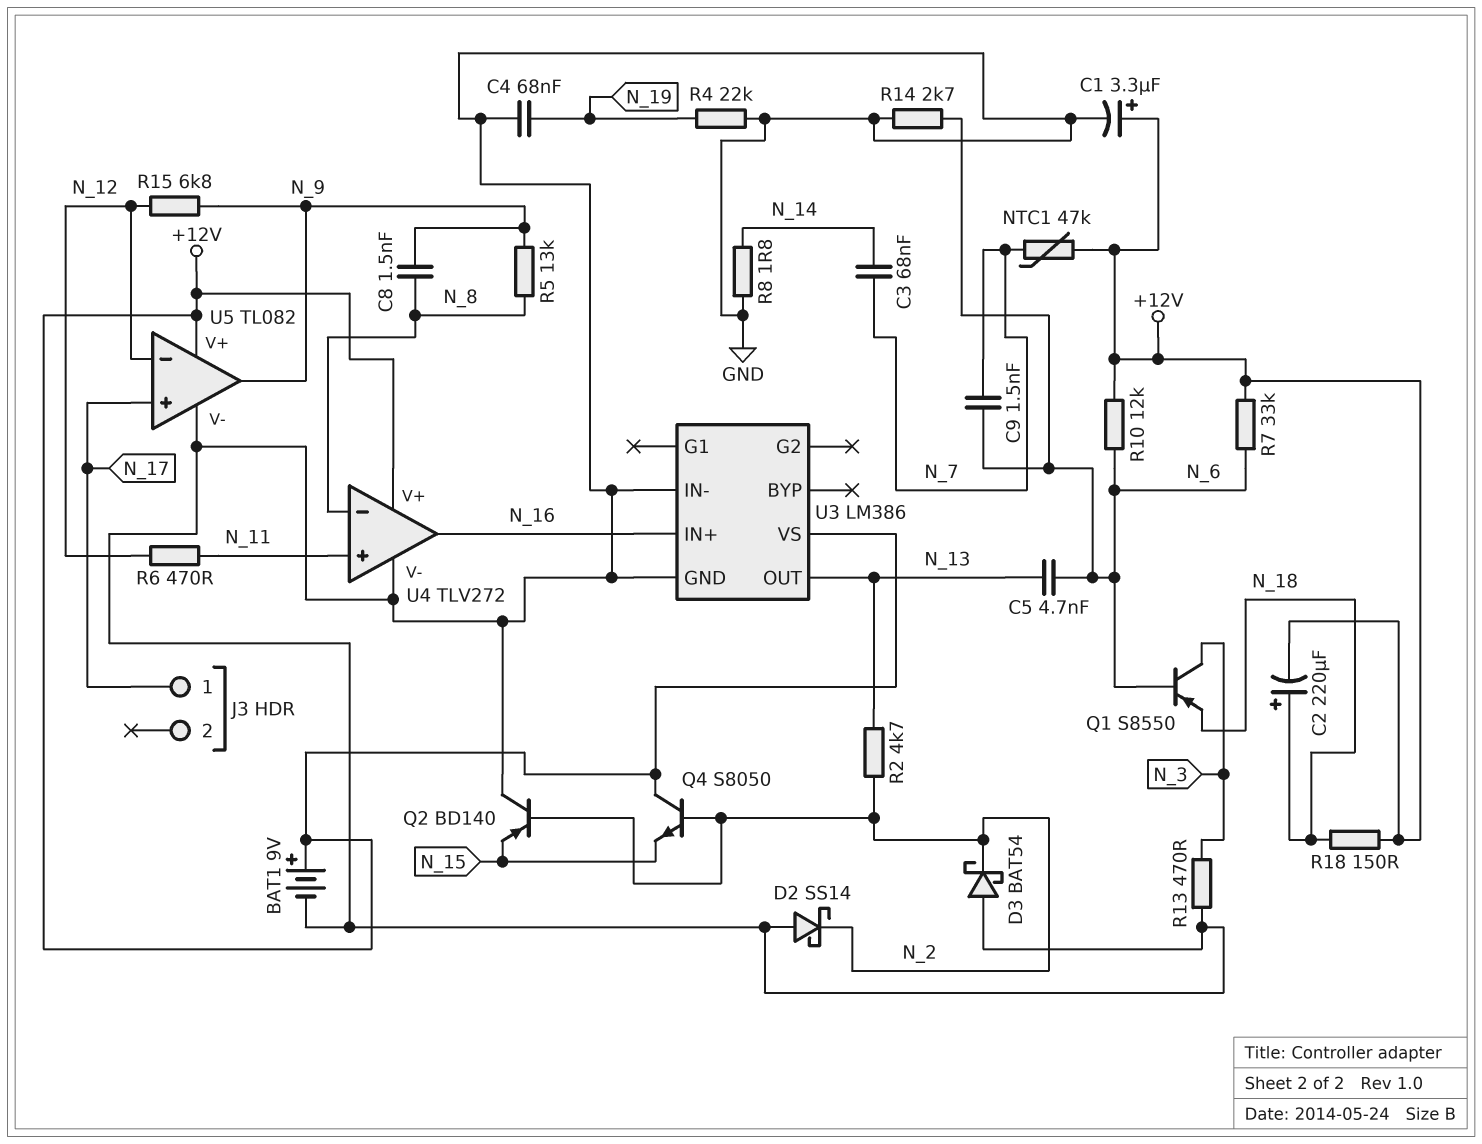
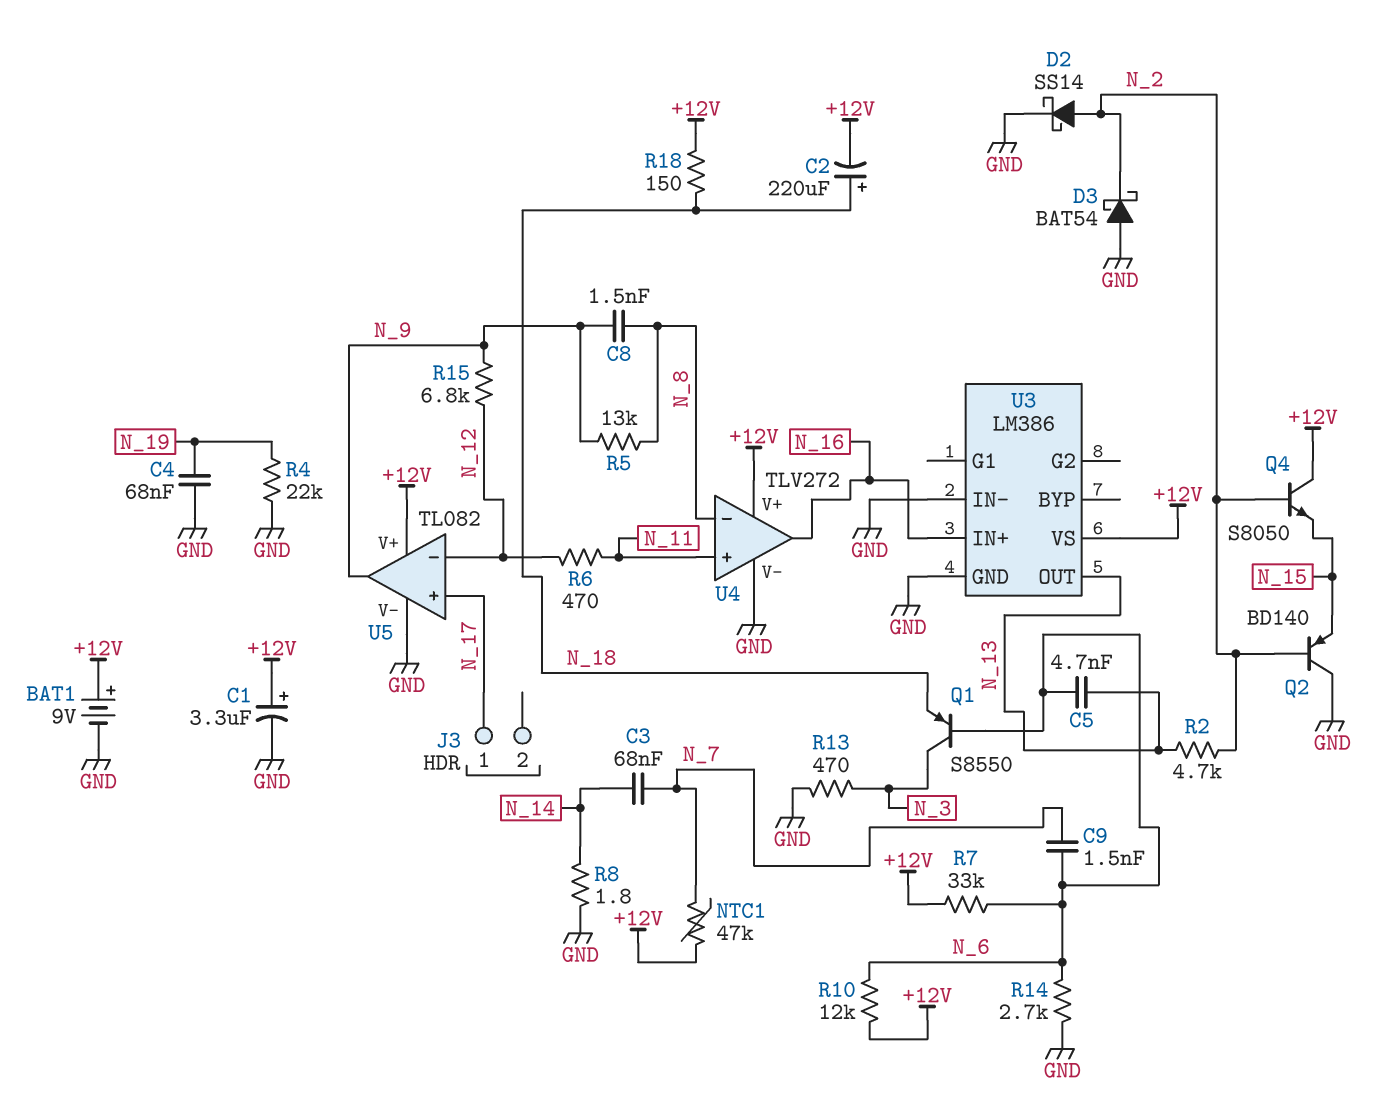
D2: schottky SS14 (A GND, K N_2) -> schottky SS14 (A N_2, K GND)

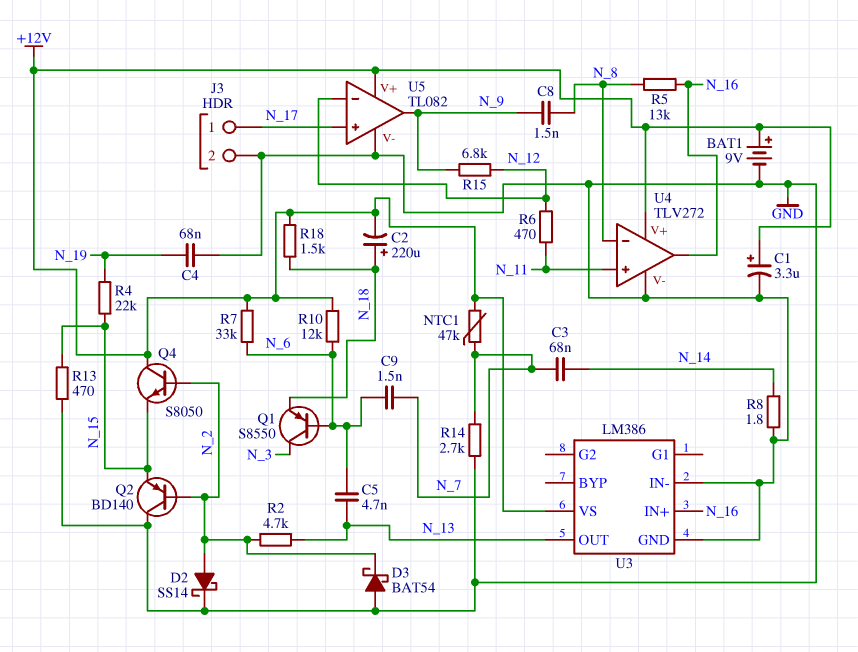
J3 pin 2: none -> GND
R4: 22k (GND, N_19) -> 22k (N_15, N_19)
R5: 13k (N_8, N_9) -> 13k (N_8, N_16)
R13: 470 (GND, N_3) -> 470 (GND, N_15)
R14: 2.7k (GND, N_6) -> 2.7k (GND, N_7)
R18: 150 (+12V, N_18) -> 1.5k (+12V, N_18)

